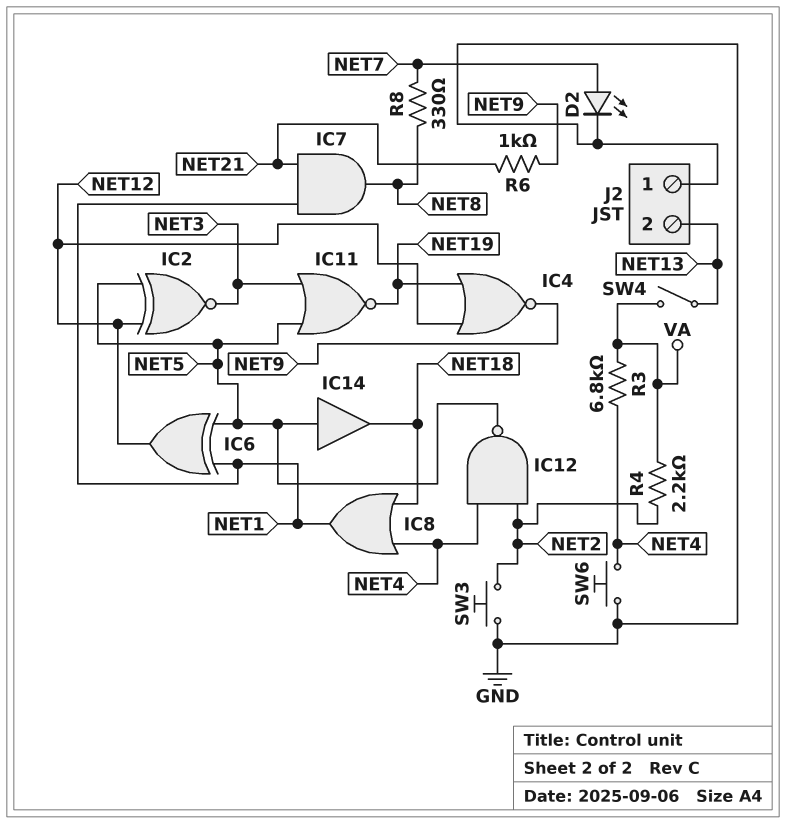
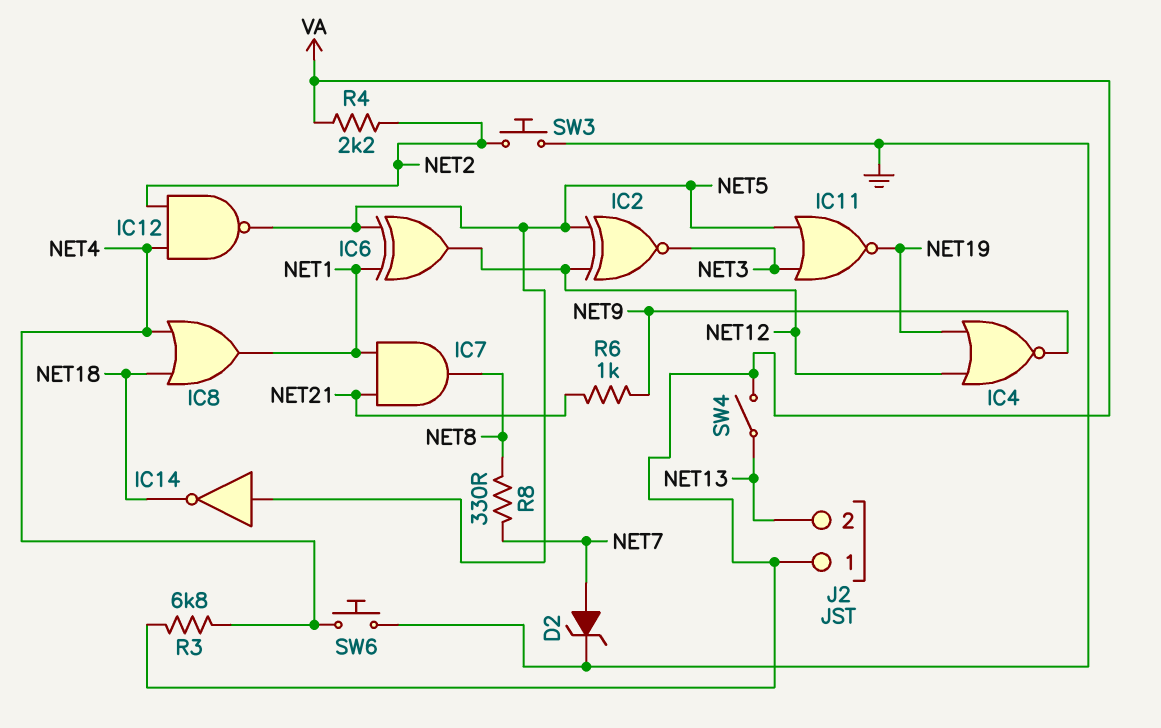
D2: LED (A NET7, K GND) -> zener (A NET7, K GND)
IC14: buffer (in NET5, out NET18) -> NOT (in NET5, out NET18)
J2 pin 1: GND -> VA

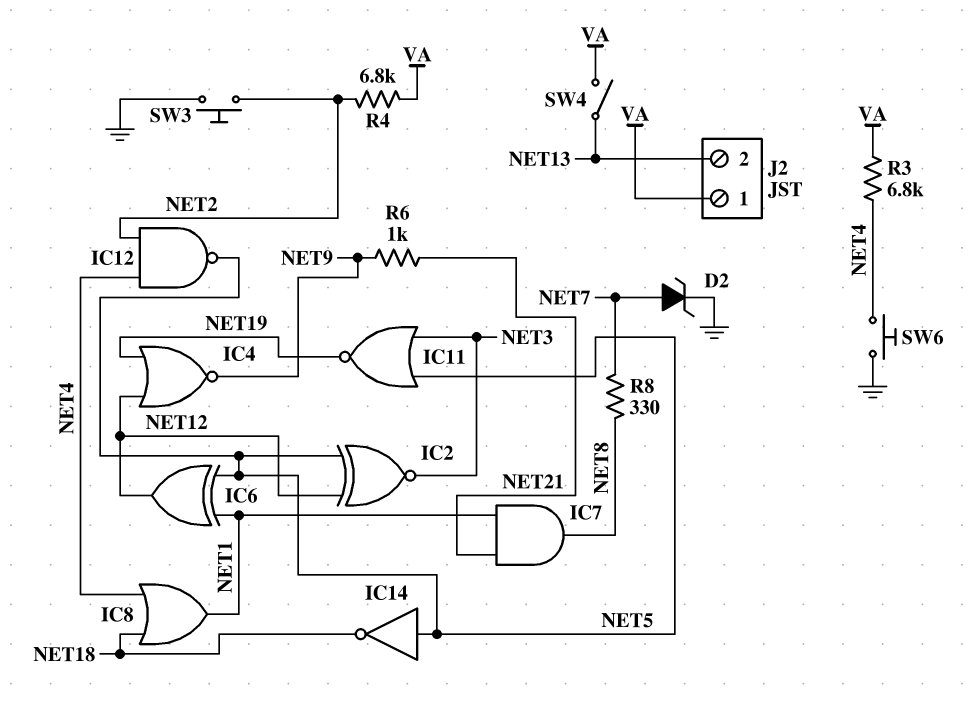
R4: 2.2k (NET2, VA) -> 6.8k (NET2, VA)

